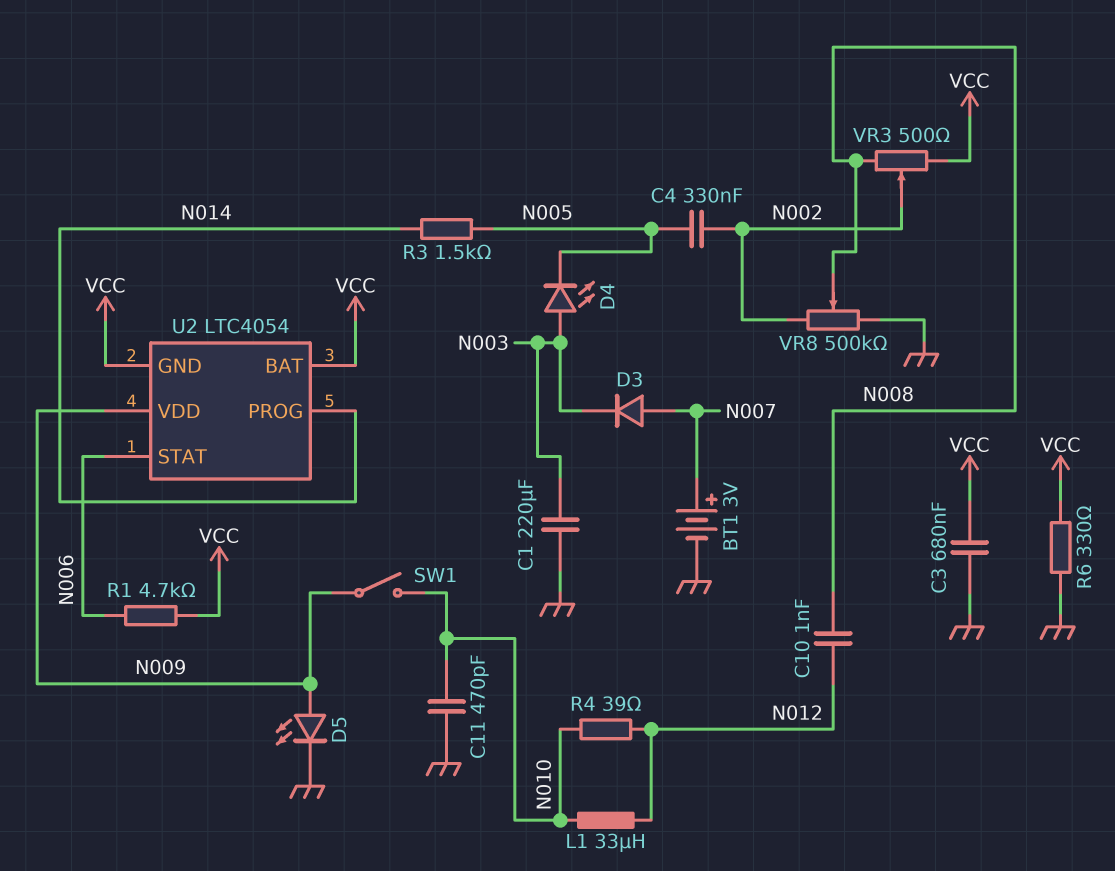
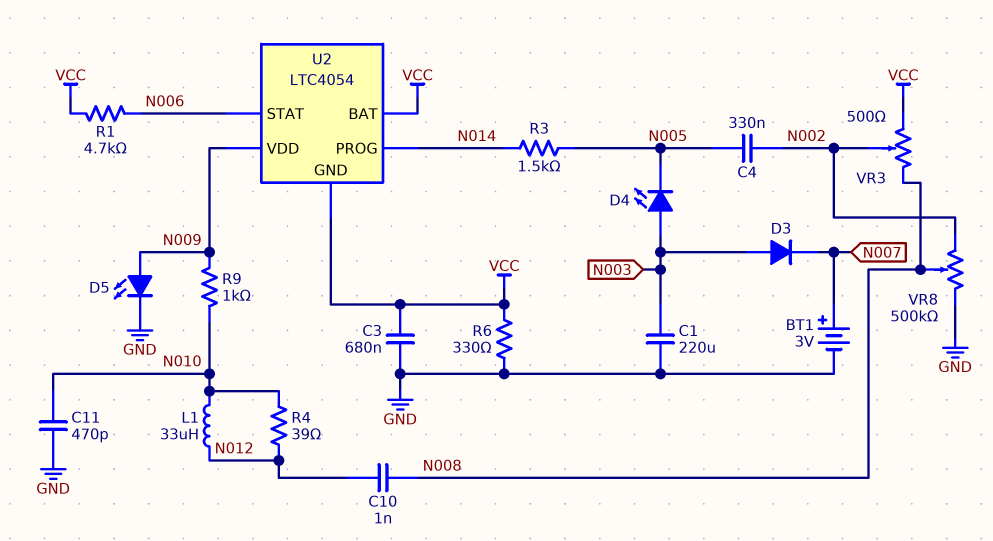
D3: diode (A N007, K N003) -> diode (A N003, K N007)
R9: none -> 1k (N009, N010)
SW1: switch (N009, N010) -> none

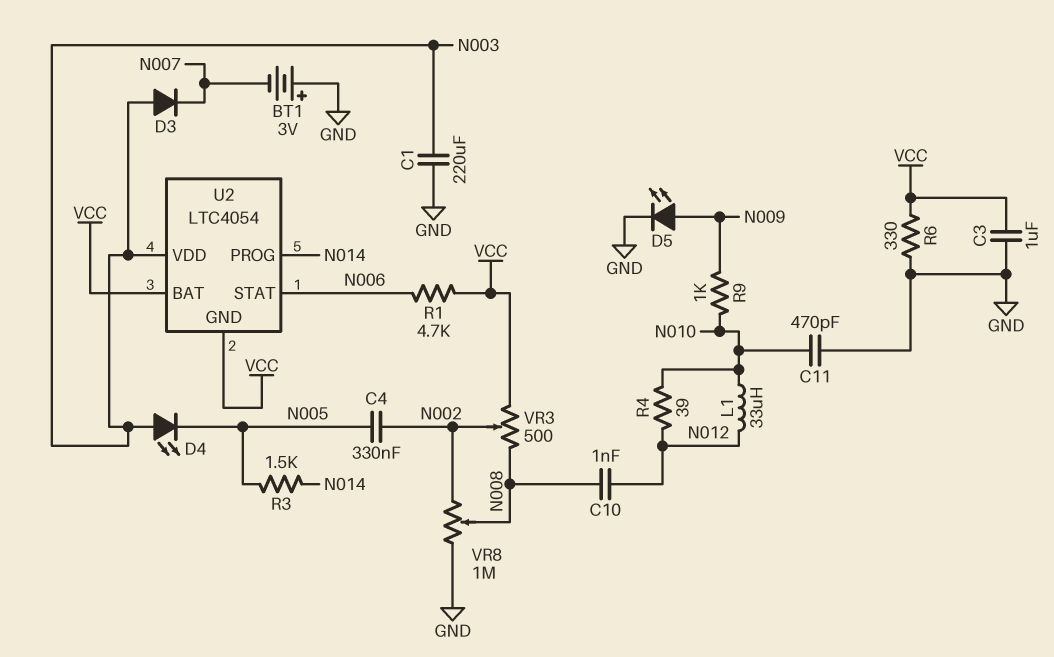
BT1: 3V (plus N007, minus GND) -> 3V (plus GND, minus N007)
C3: 680nF (GND, VCC) -> 1uF (GND, VCC)
U2 pin VDD: N009 -> N003
VR8: 500k (GND, N002, wiper N008) -> 1M (GND, N002, wiper N008)

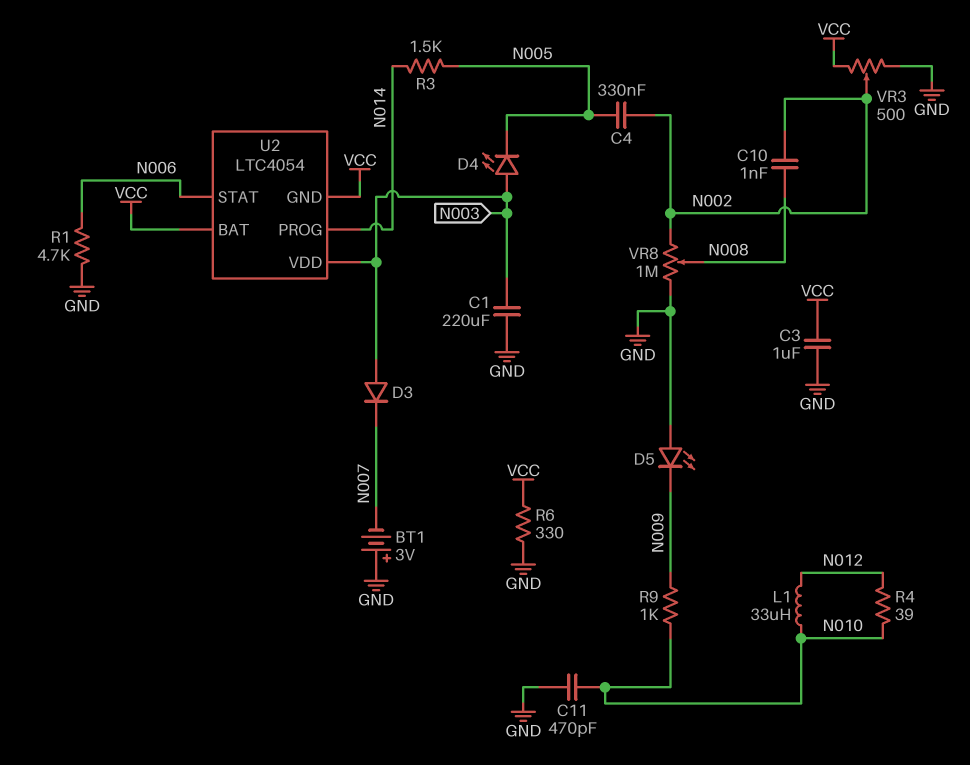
C10: 1nF (N008, N012) -> 1nF (N002, N008)
D5: LED (A N009, K GND) -> LED (A GND, K N009)
R1: 4.7k (N006, VCC) -> 4.7k (GND, N006)
VR3: 500 (N008, VCC, wiper N002) -> 500 (GND, VCC, wiper N002)

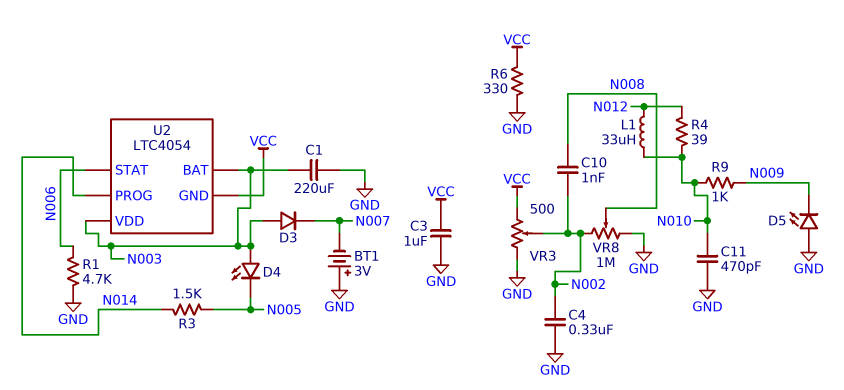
C4: 330nF (N002, N005) -> 330nF (GND, N002)
U2 pin BAT: VCC -> N003

